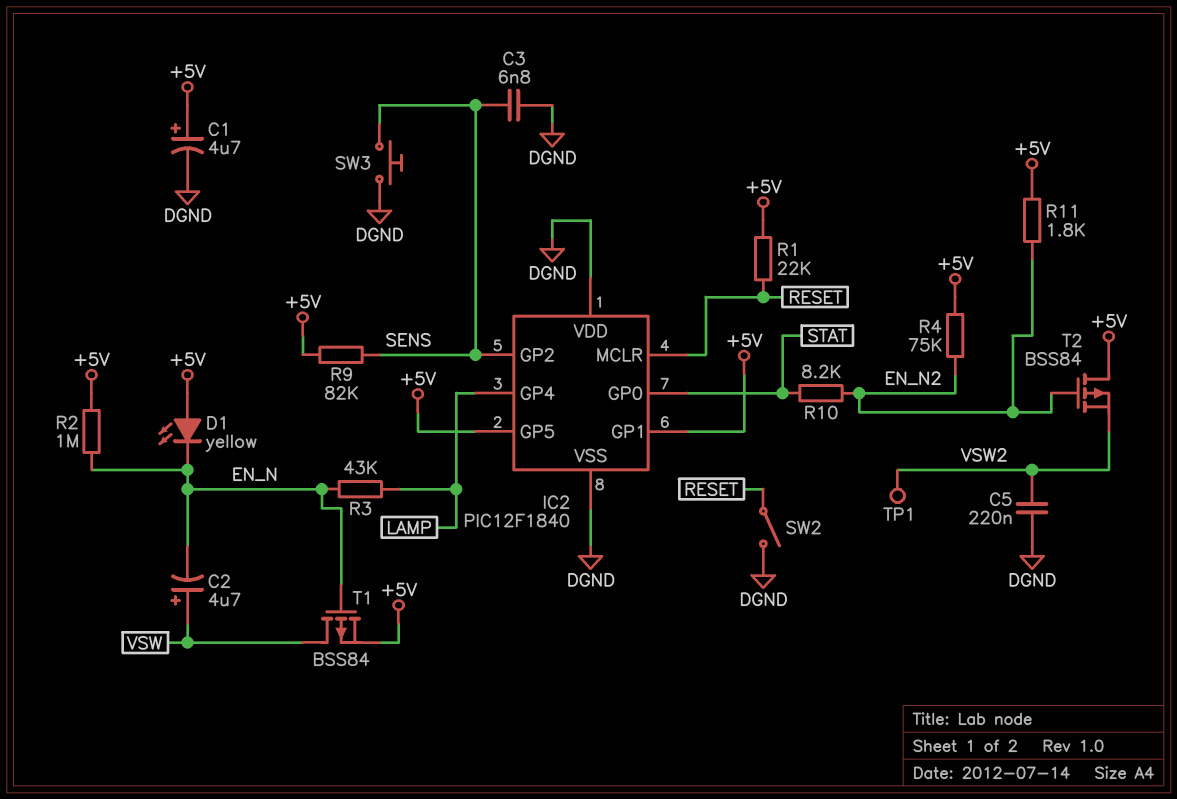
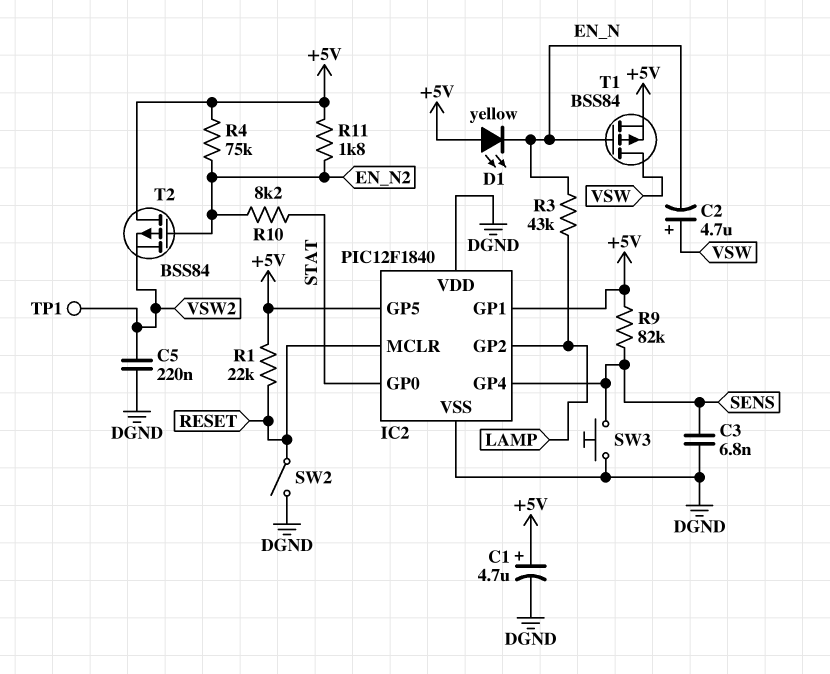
IC2 pin GP2: SENS -> LAMP
IC2 pin GP4: LAMP -> SENS
R2: 1M (+5V, EN_N) -> none

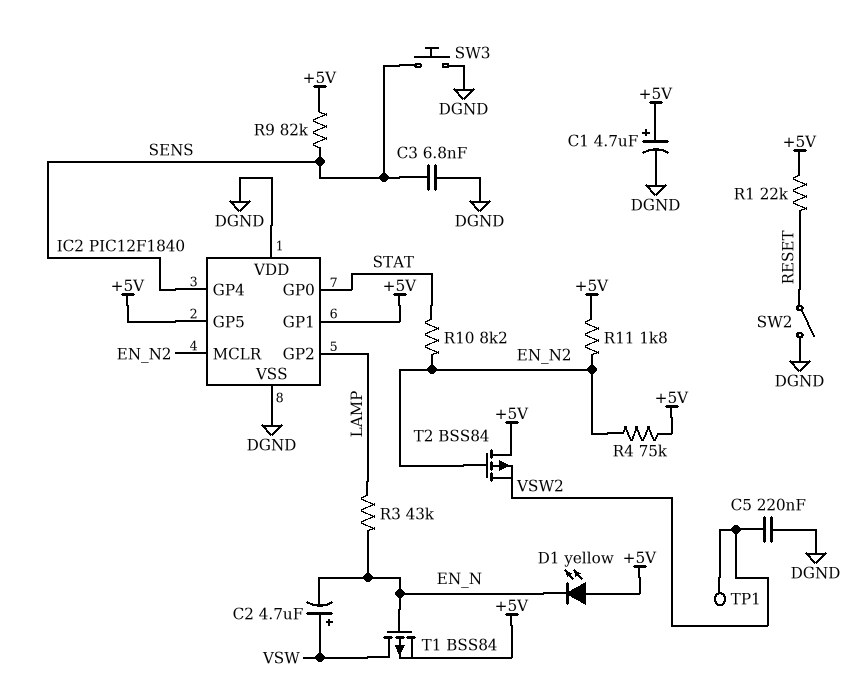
IC2 pin MCLR: RESET -> EN_N2

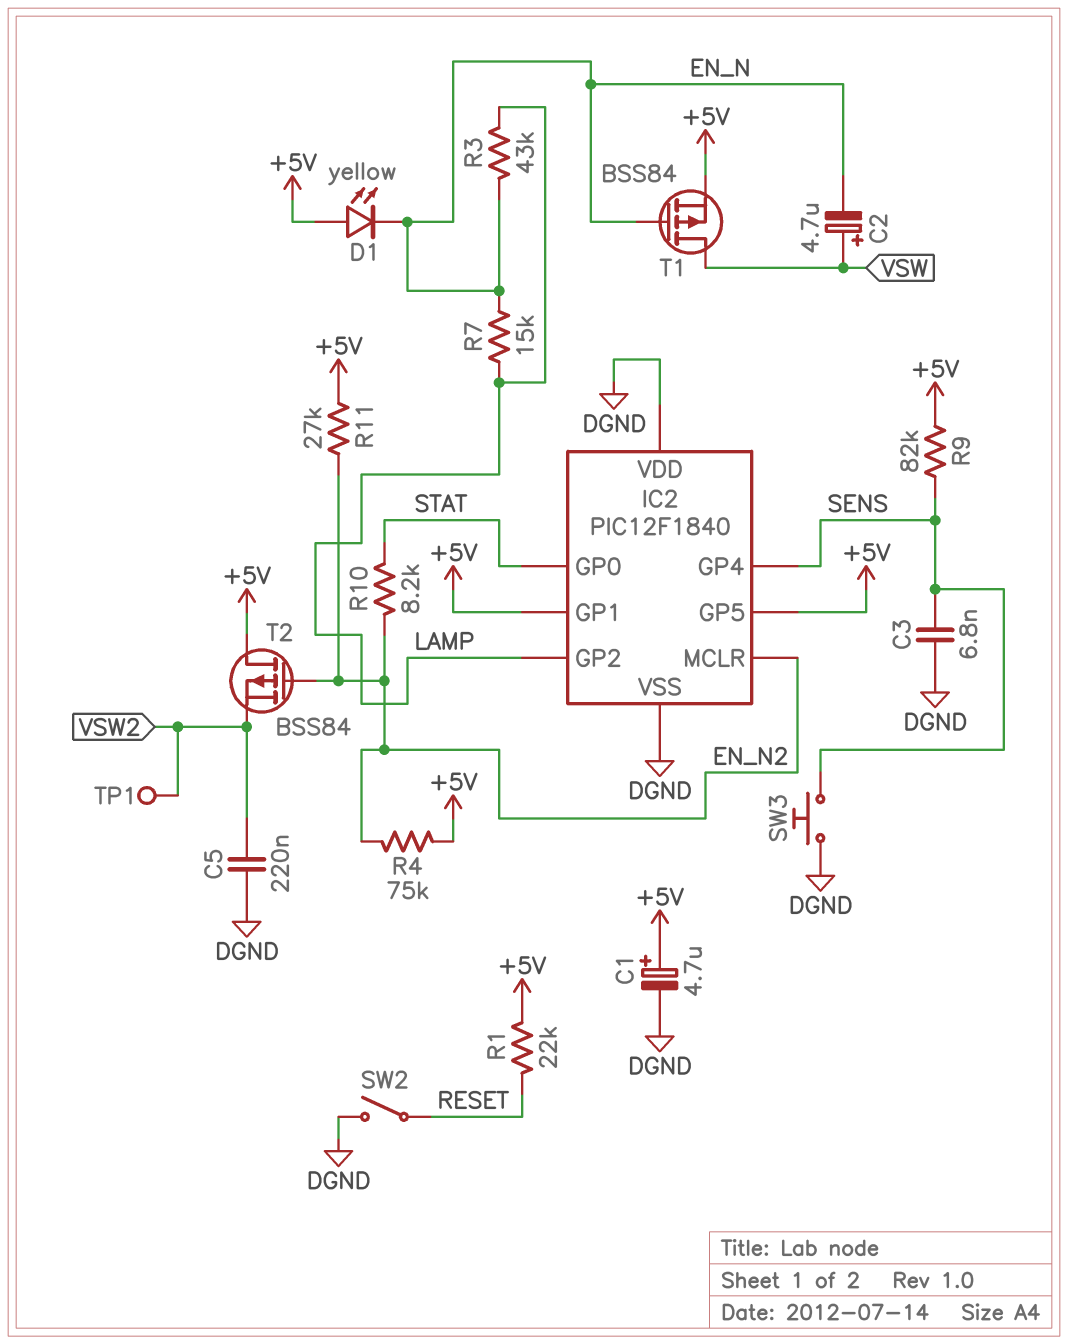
R7: none -> 15k (EN_N, LAMP)
R11: 1.8k (+5V, EN_N2) -> 27k (+5V, EN_N2)

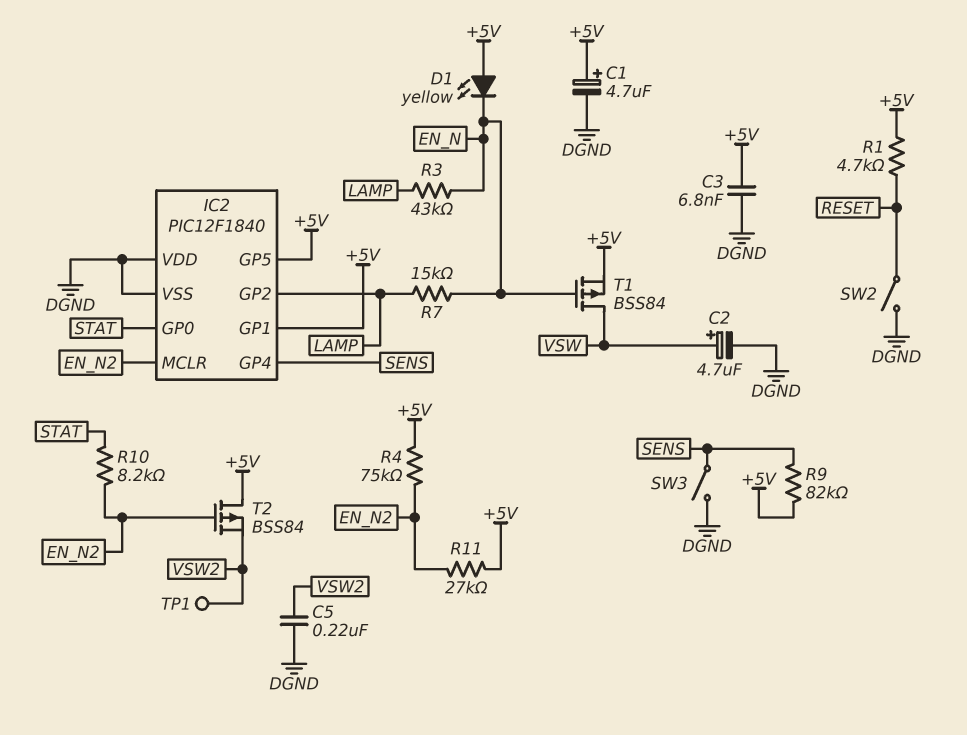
C2: 4.7uF (plus VSW, minus EN_N) -> 4.7uF (plus VSW, minus DGND)
C3: 6.8nF (DGND, SENS) -> 6.8nF (+5V, DGND)
R1: 22k (+5V, RESET) -> 4.7k (+5V, RESET)
SW3: button (DGND, SENS) -> switch (DGND, SENS)

